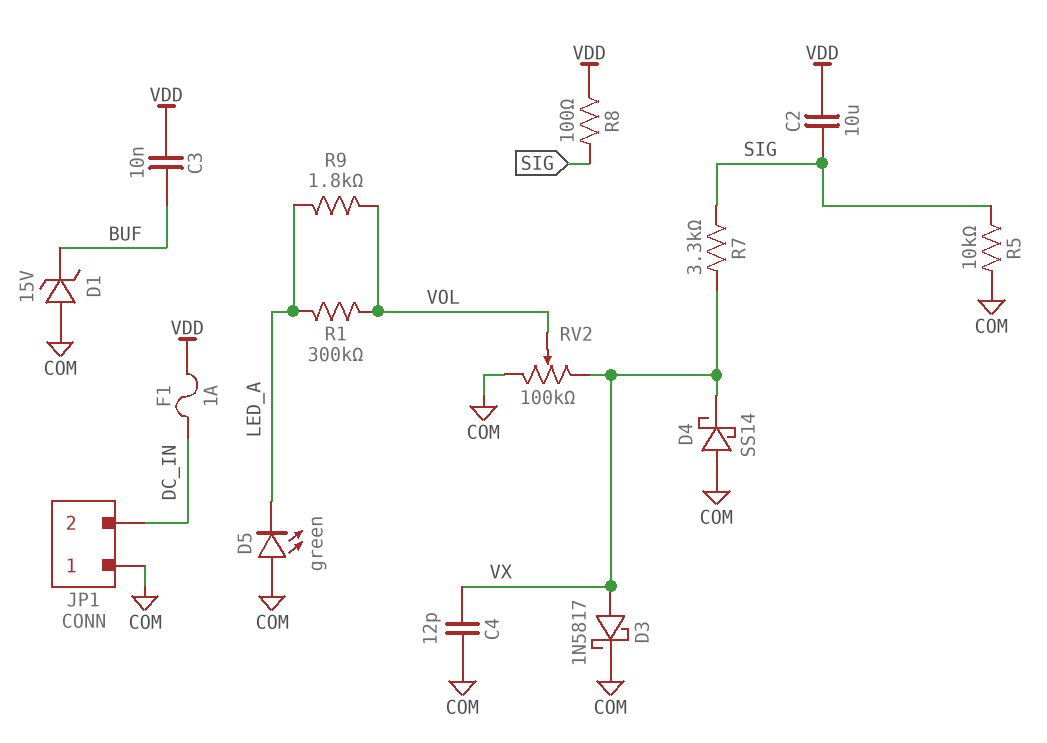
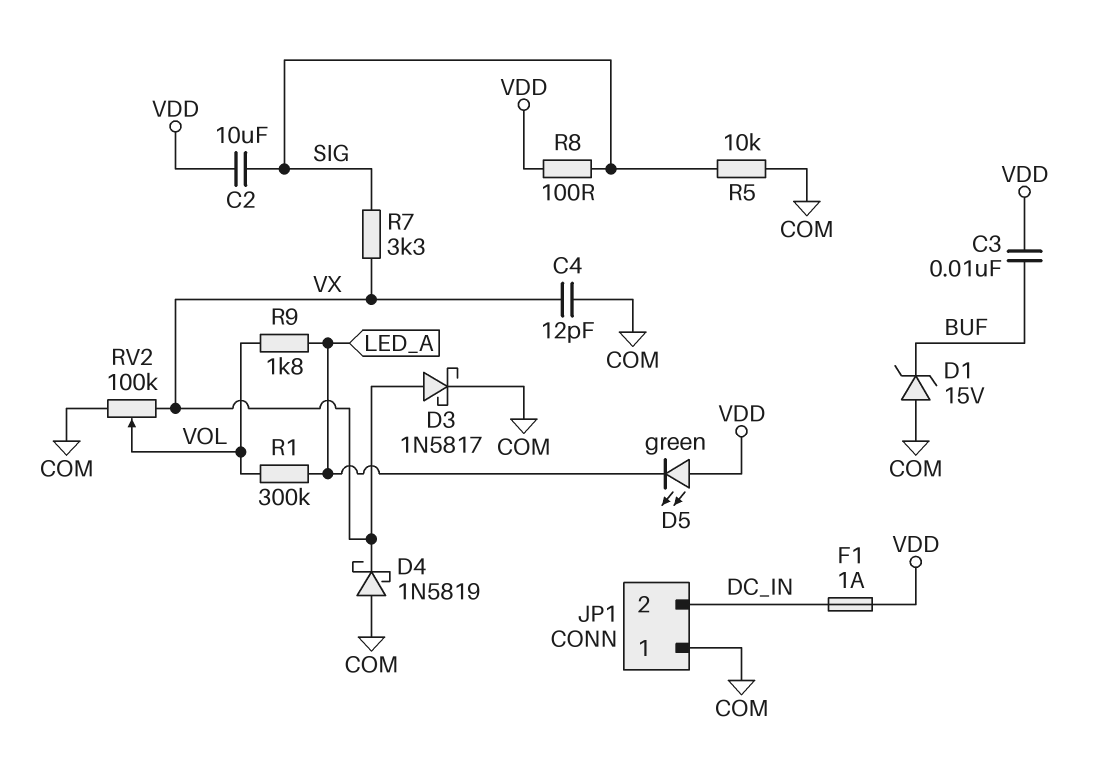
D4: schottky SS14 (A COM, K VX) -> schottky 1N5819 (A COM, K VX)
D5: LED green (A COM, K LED_A) -> LED green (A VDD, K LED_A)

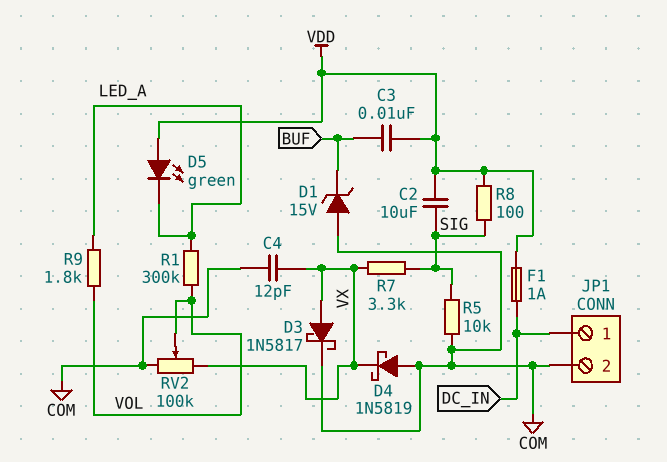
JP1 pin 1: COM -> DC_IN
JP1 pin 2: DC_IN -> COM

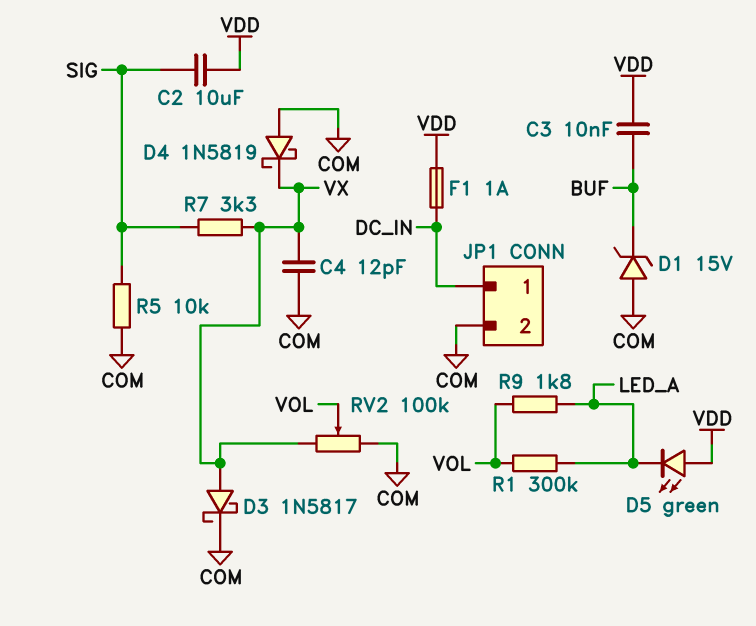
R8: 100 (SIG, VDD) -> none

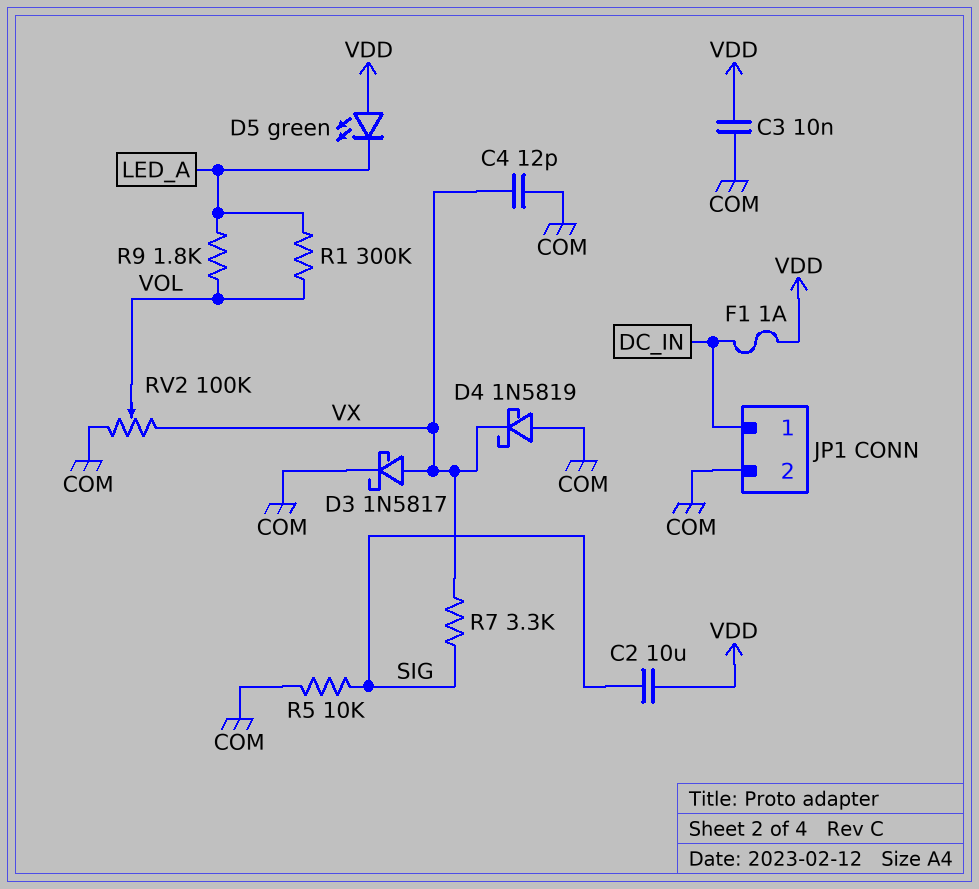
C3: 10nF (BUF, VDD) -> 10nF (COM, VDD)
D1: zener 15V (A COM, K BUF) -> none

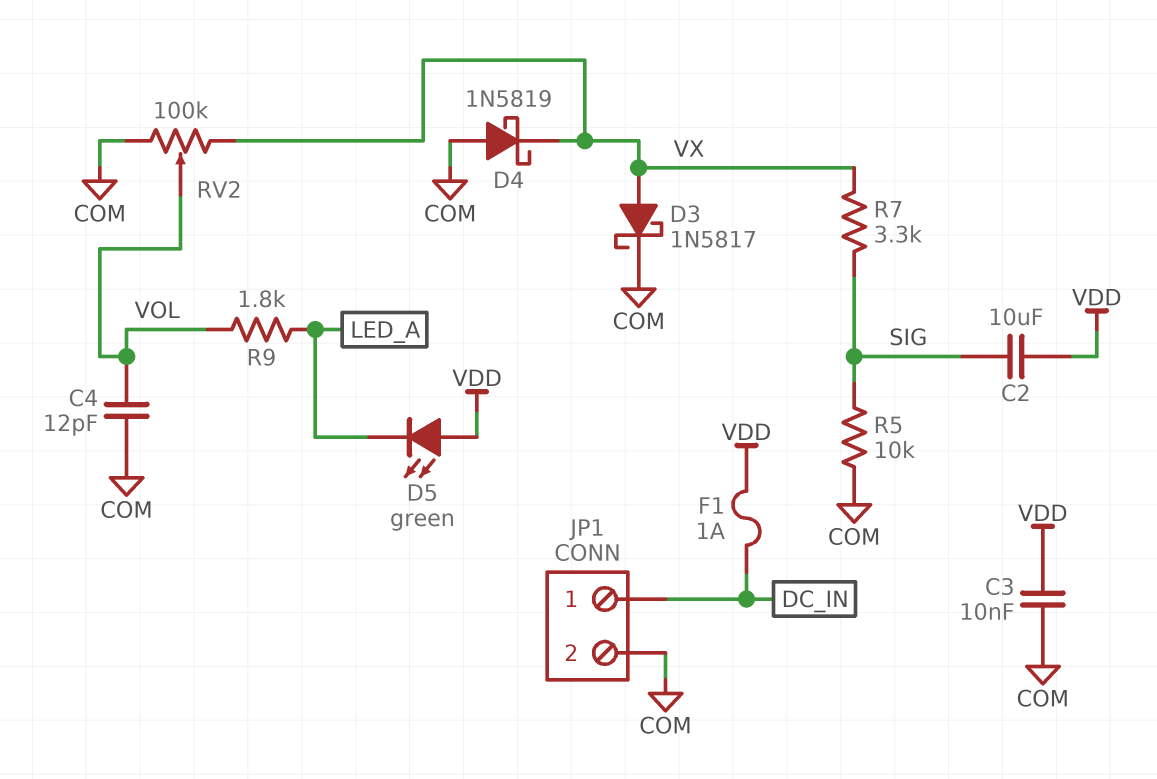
C4: 12pF (COM, VX) -> 12pF (COM, VOL)
R1: 300k (LED_A, VOL) -> none

